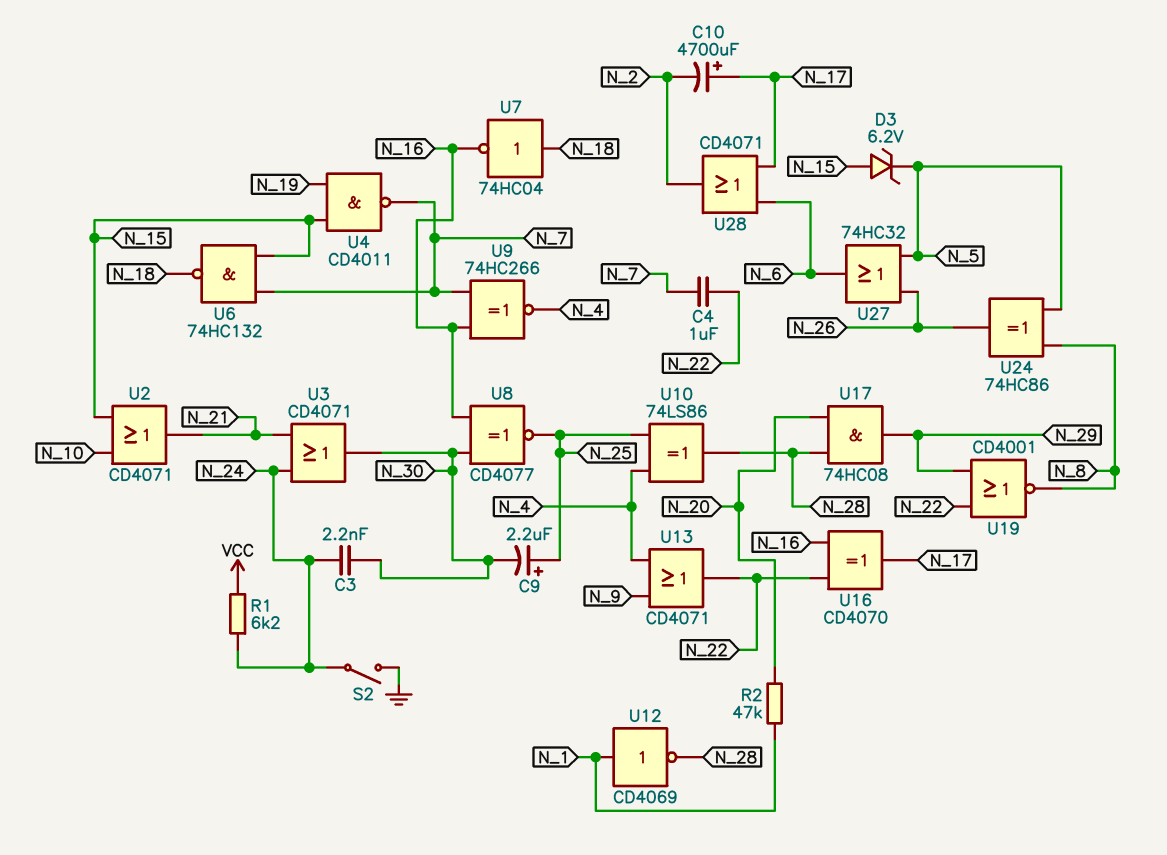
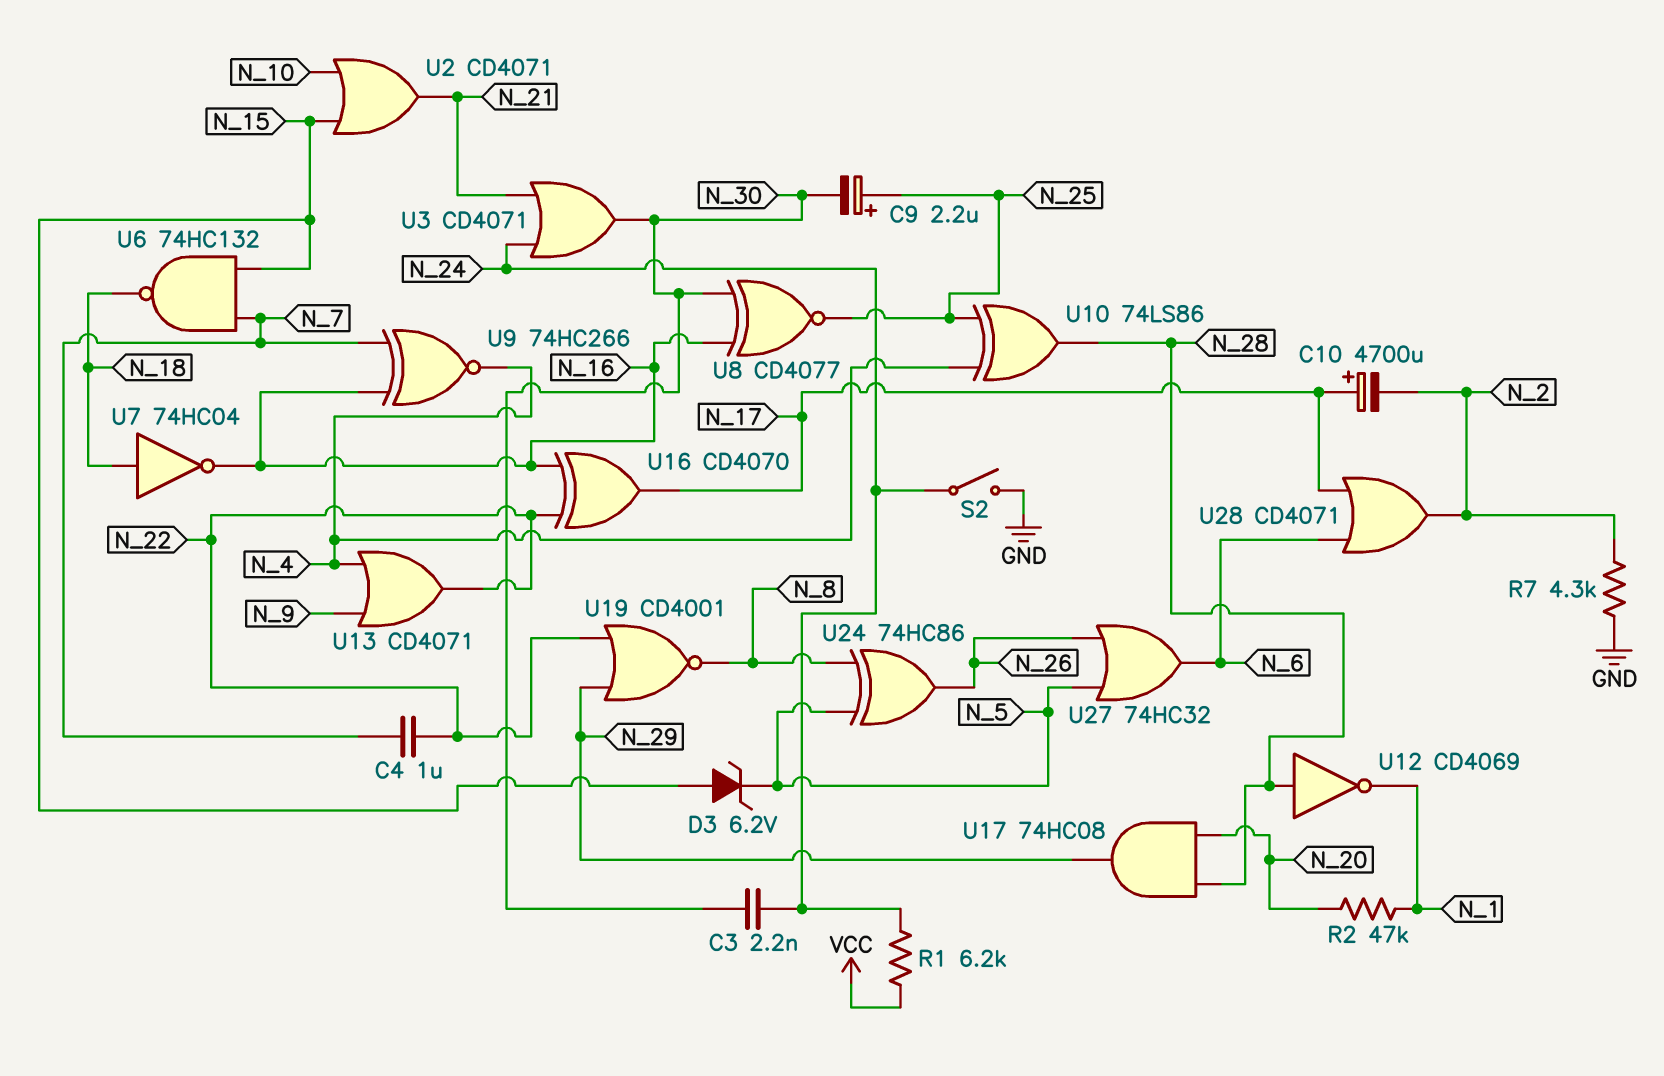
R7: none -> 4.3k (GND, N_2)
U4: NAND CD4011 (in N_15, in N_19, out N_7) -> none
U12: NOT CD4069 (in N_1, out N_28) -> NOT CD4069 (in N_28, out N_1)

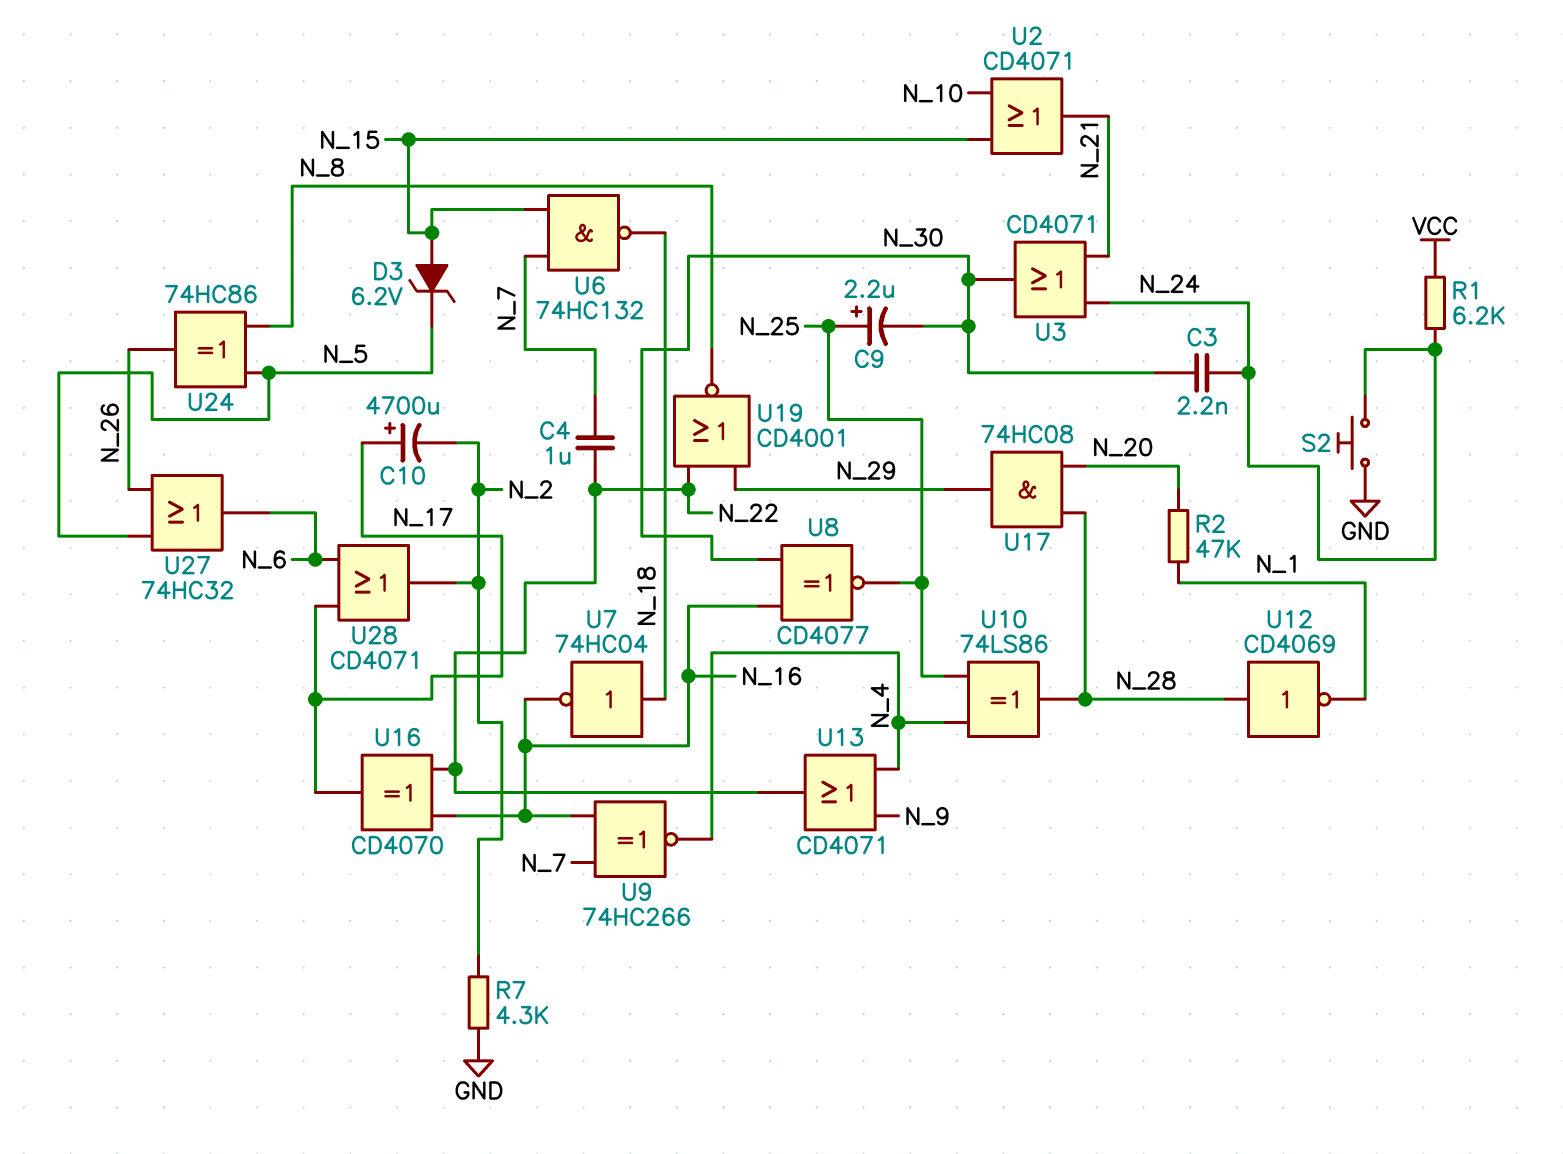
S2: switch (GND, N_24) -> button (GND, N_24)

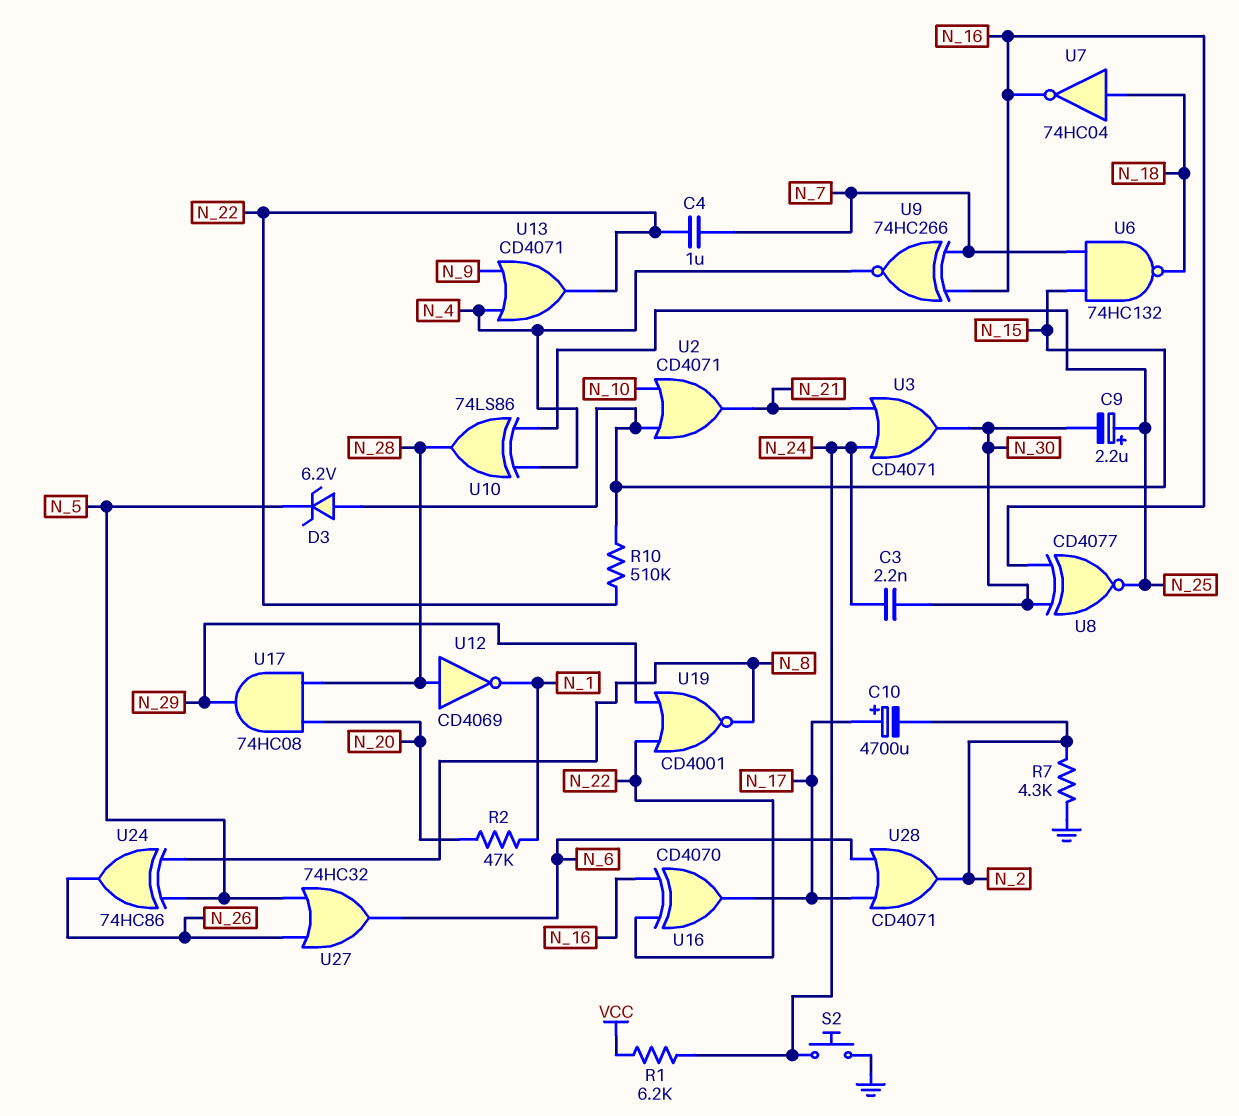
R10: none -> 510k (N_15, N_22)

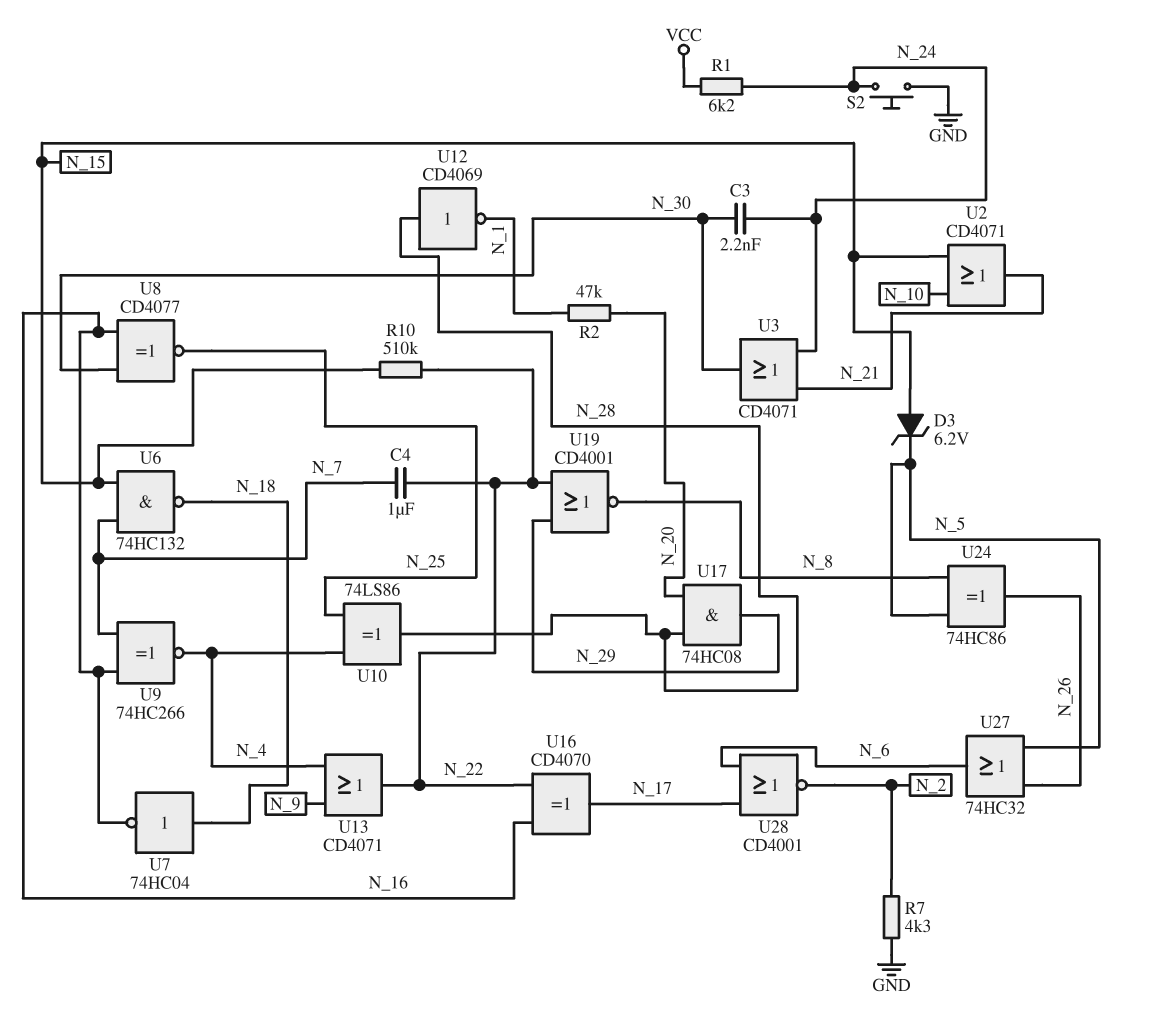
C9: 2.2uF (plus N_25, minus N_30) -> none
C10: 4700uF (plus N_17, minus N_2) -> none
U28: OR CD4071 (in N_6, in N_17, out N_2) -> NOR CD4001 (in N_6, in N_17, out N_2)

